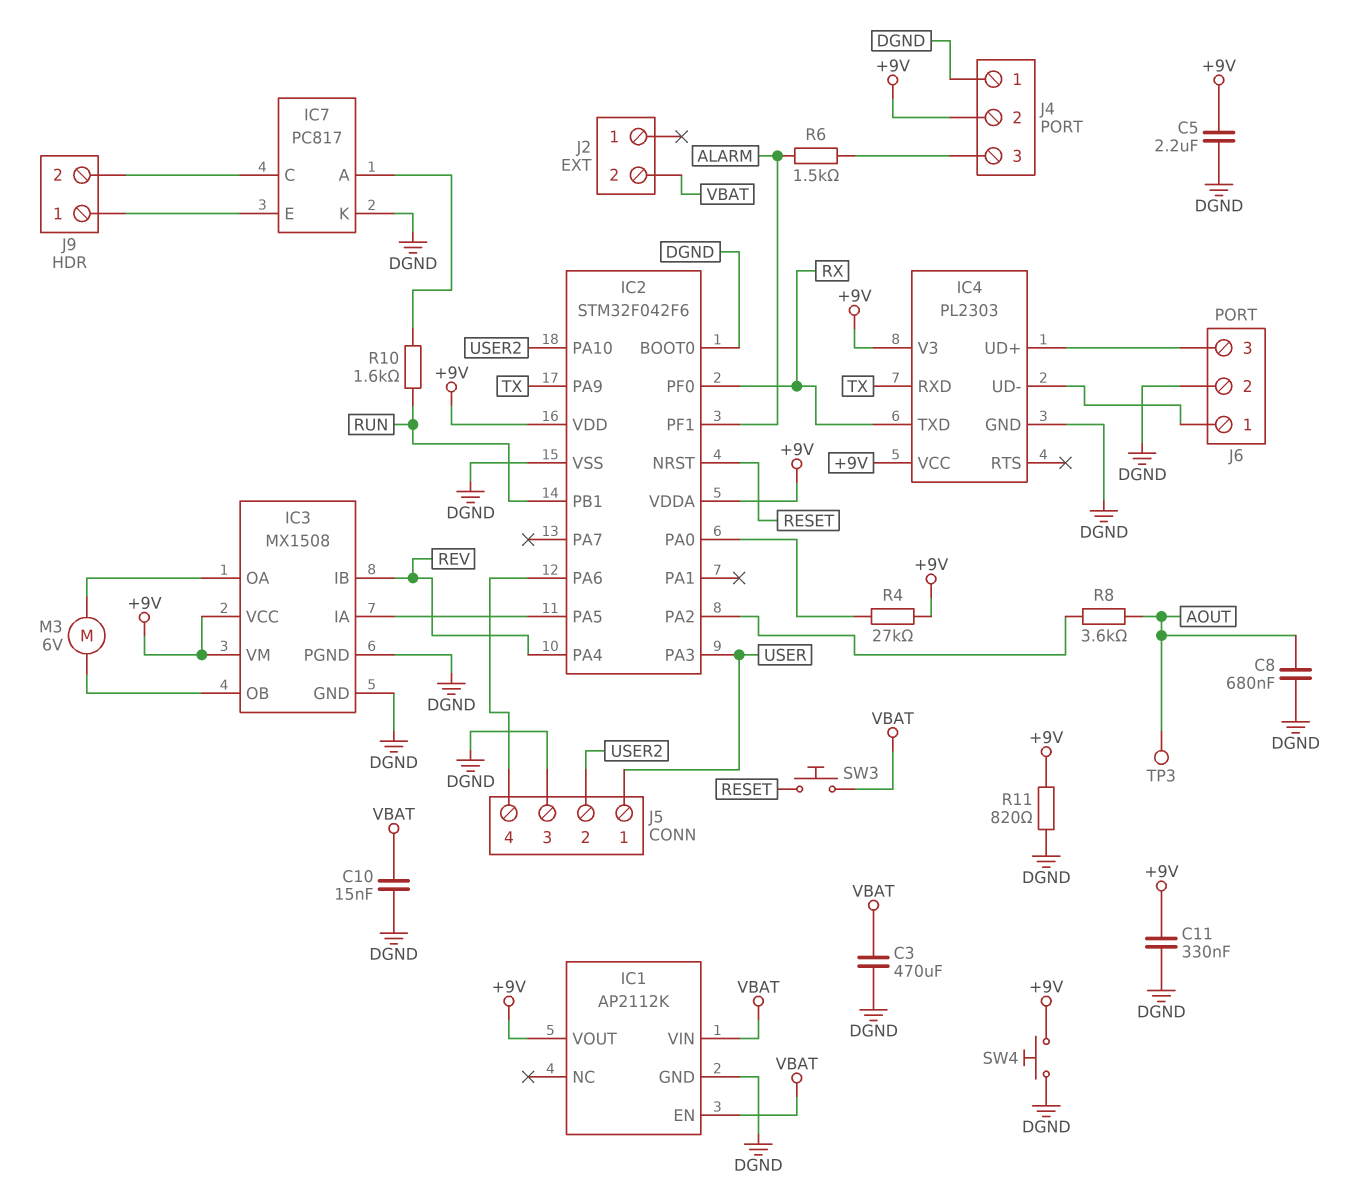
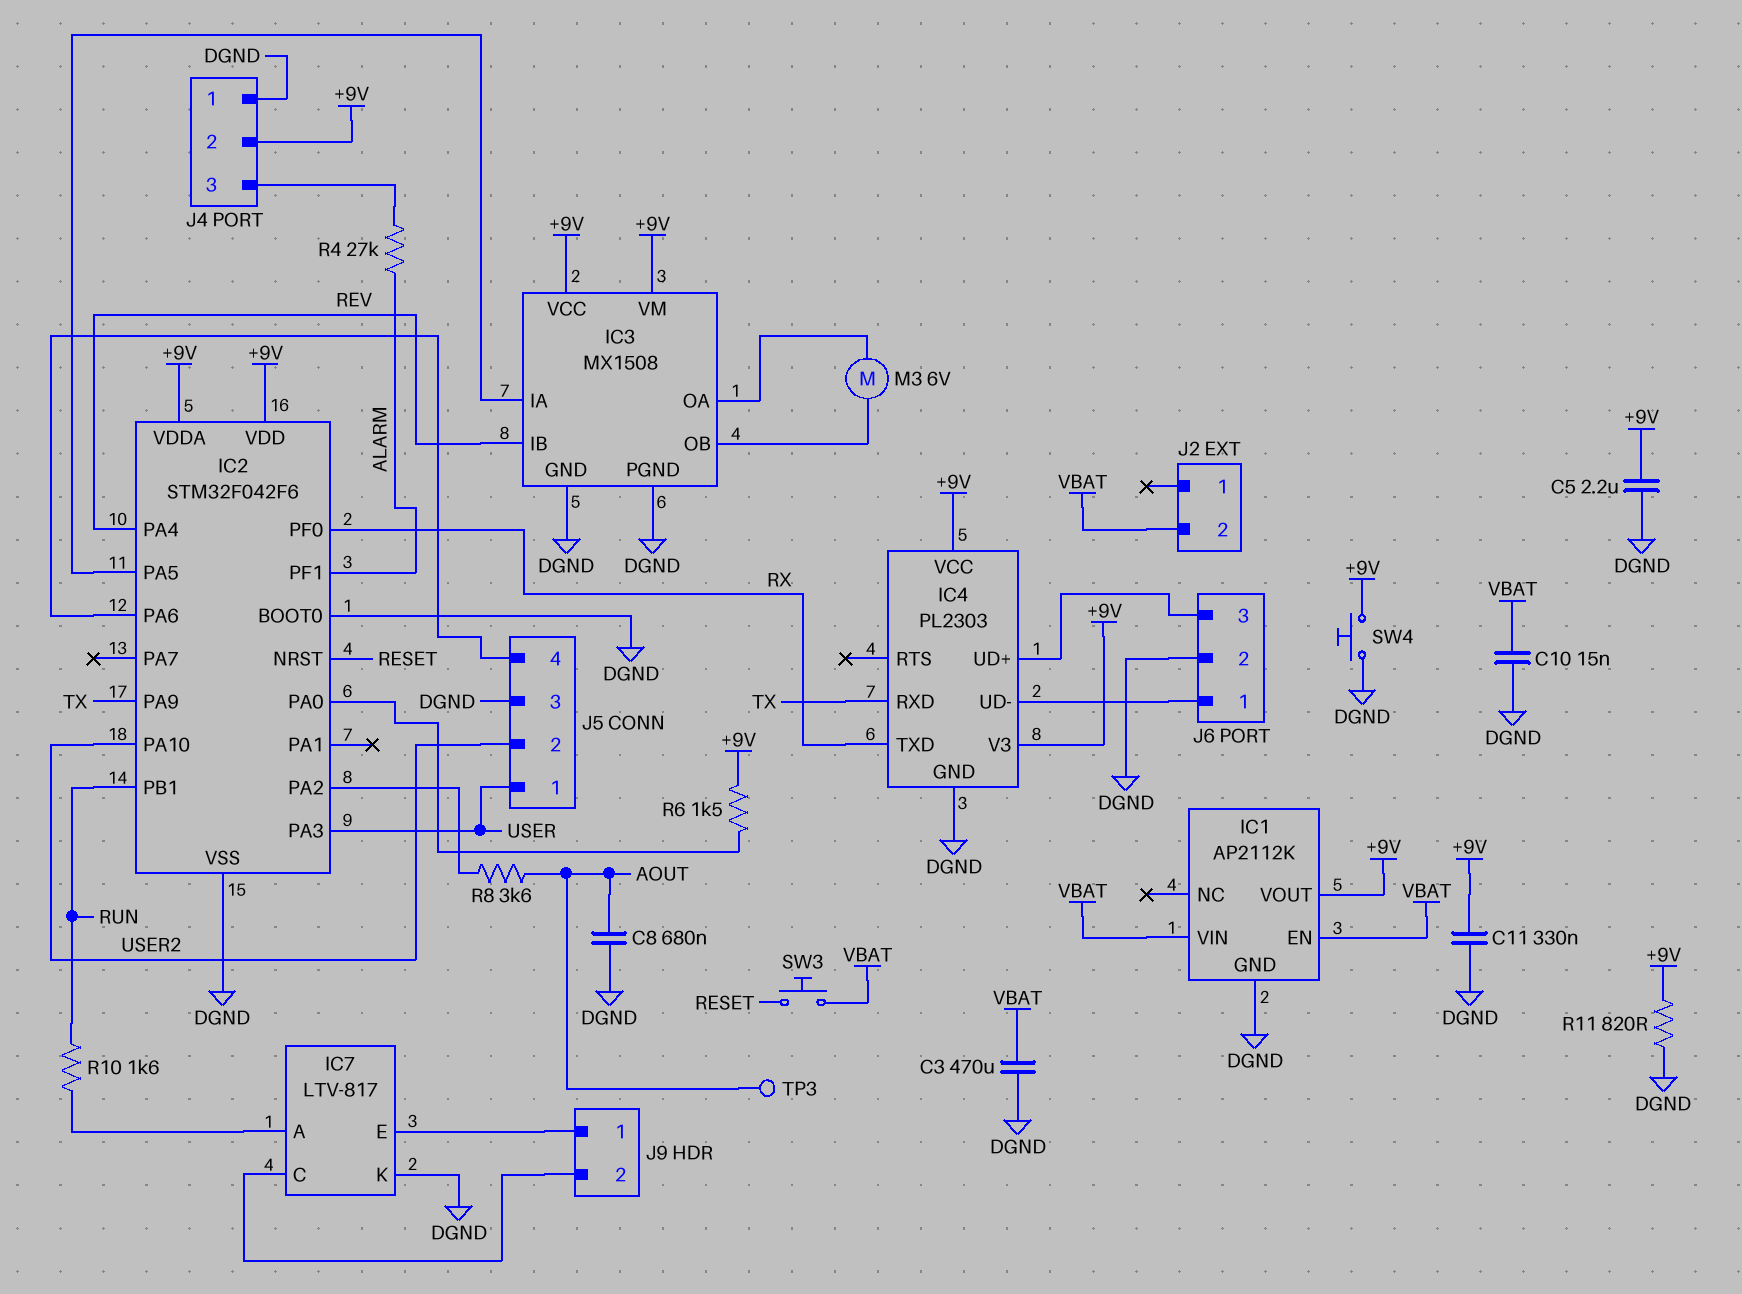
IC7: PC817 -> LTV-817
R4: 27k (+9V, IC2/PA0) -> 27k (ALARM, J4/3)
R6: 1.5k (ALARM, J4/3) -> 1.5k (+9V, IC2/PA0)

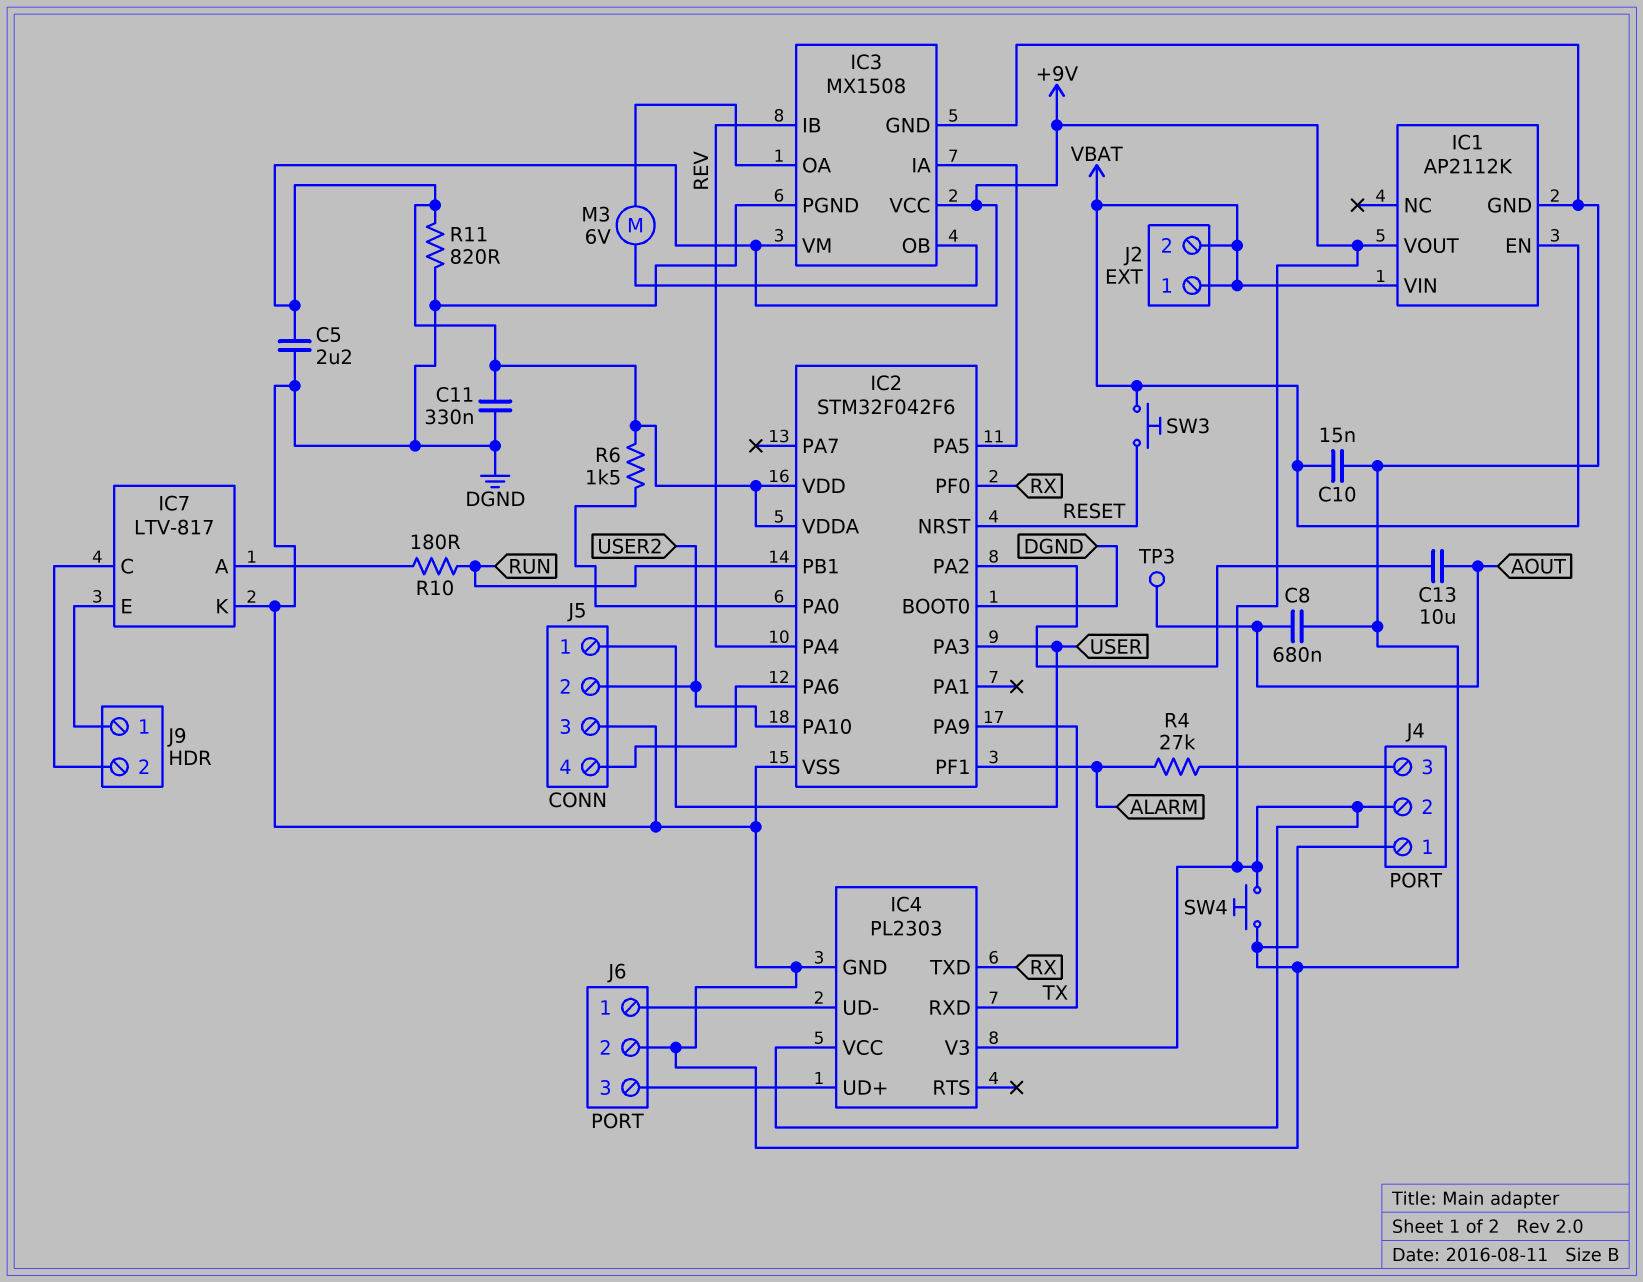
C3: 470uF (DGND, VBAT) -> none
C13: none -> 10uF (AOUT, IC2/PA2)
J2 pin 1: none -> VBAT
R8: 3.6k (AOUT, IC2/PA2) -> none
R10: 1.6k (IC7/A, RUN) -> 180 (IC7/A, RUN)

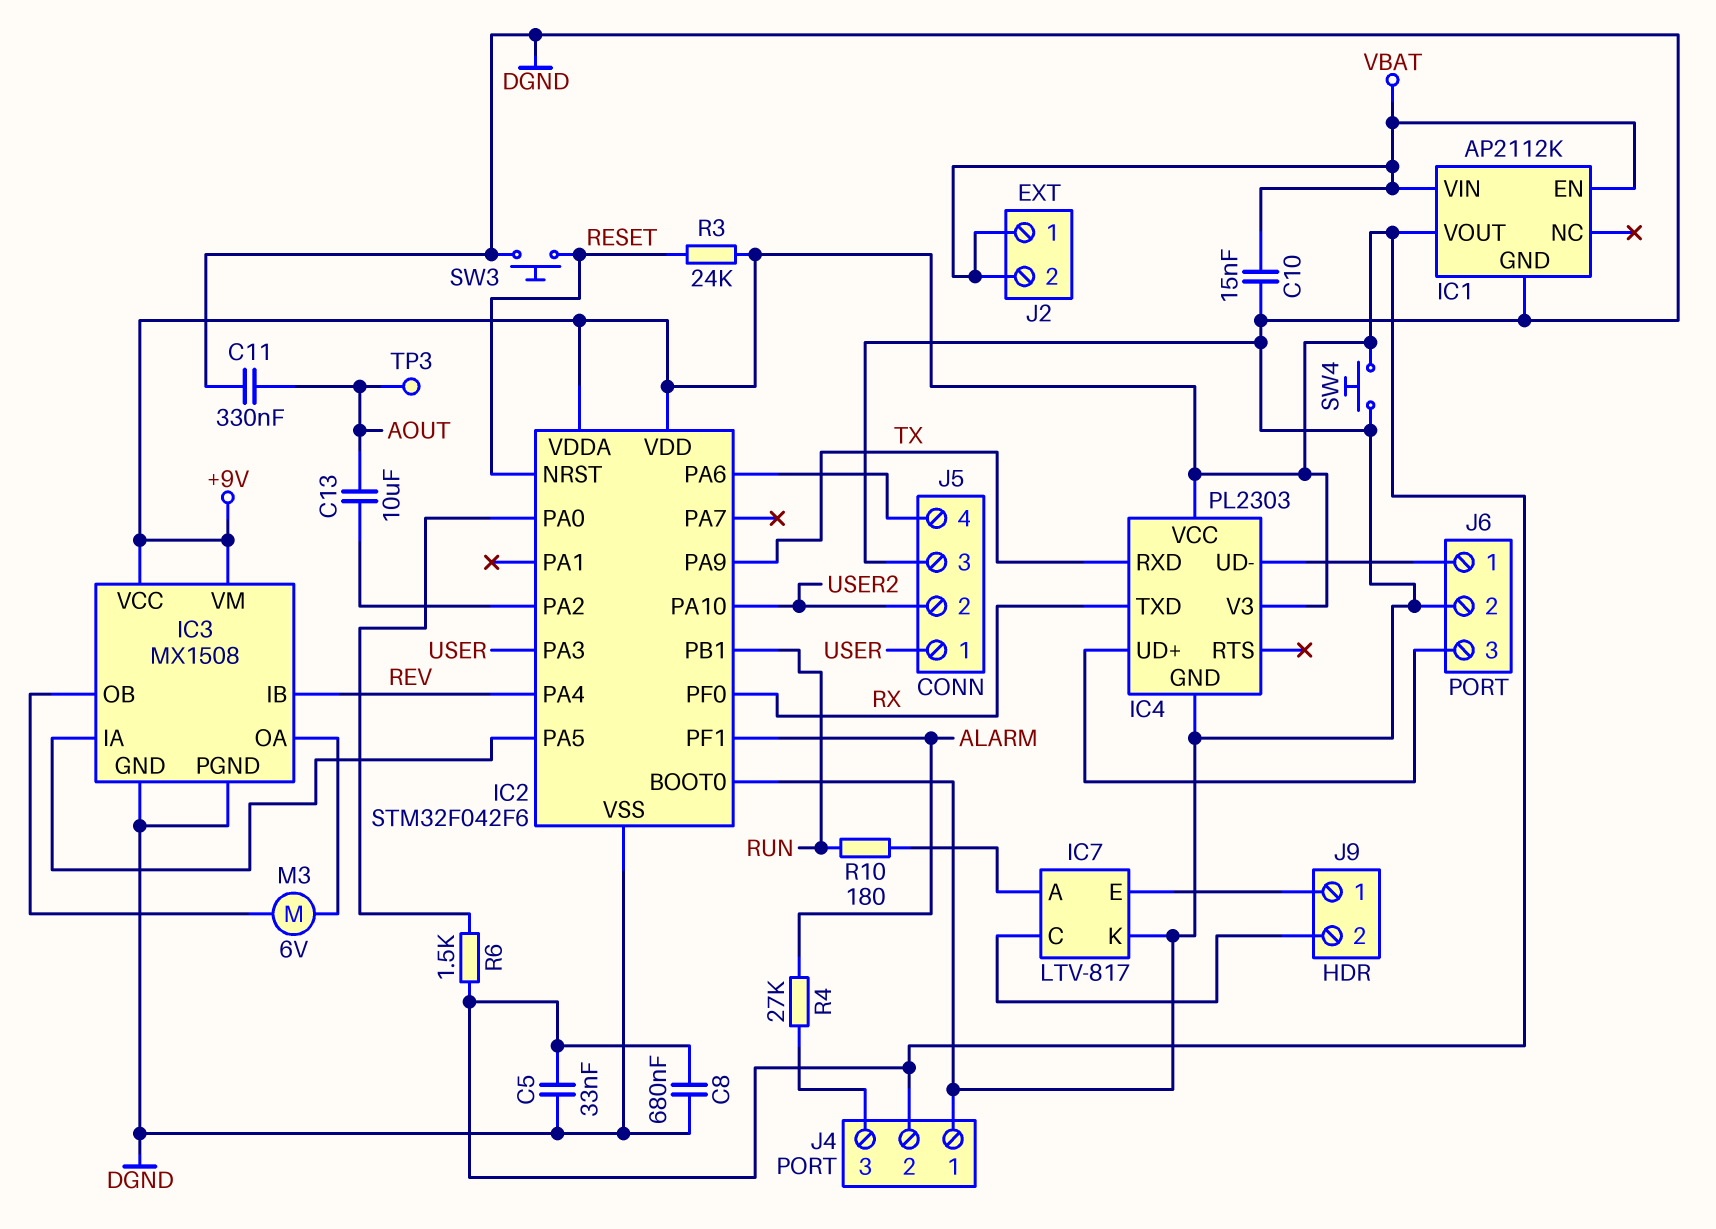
C5: 2.2uF (+9V, DGND) -> 33nF (+9V, DGND)
C8: 680nF (AOUT, DGND) -> 680nF (+9V, DGND)
C11: 330nF (+9V, DGND) -> 330nF (AOUT, DGND)
R3: none -> 24k (+9V, RESET)
R11: 820 (+9V, DGND) -> none
SW3: button (RESET, VBAT) -> button (DGND, RESET)

